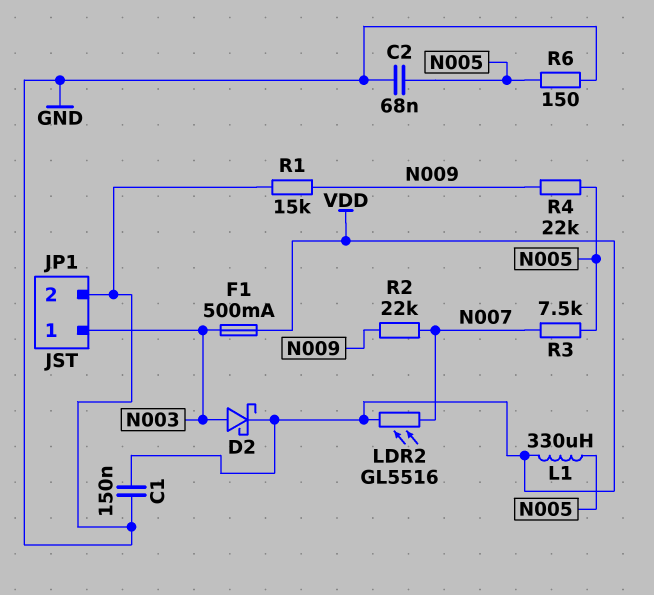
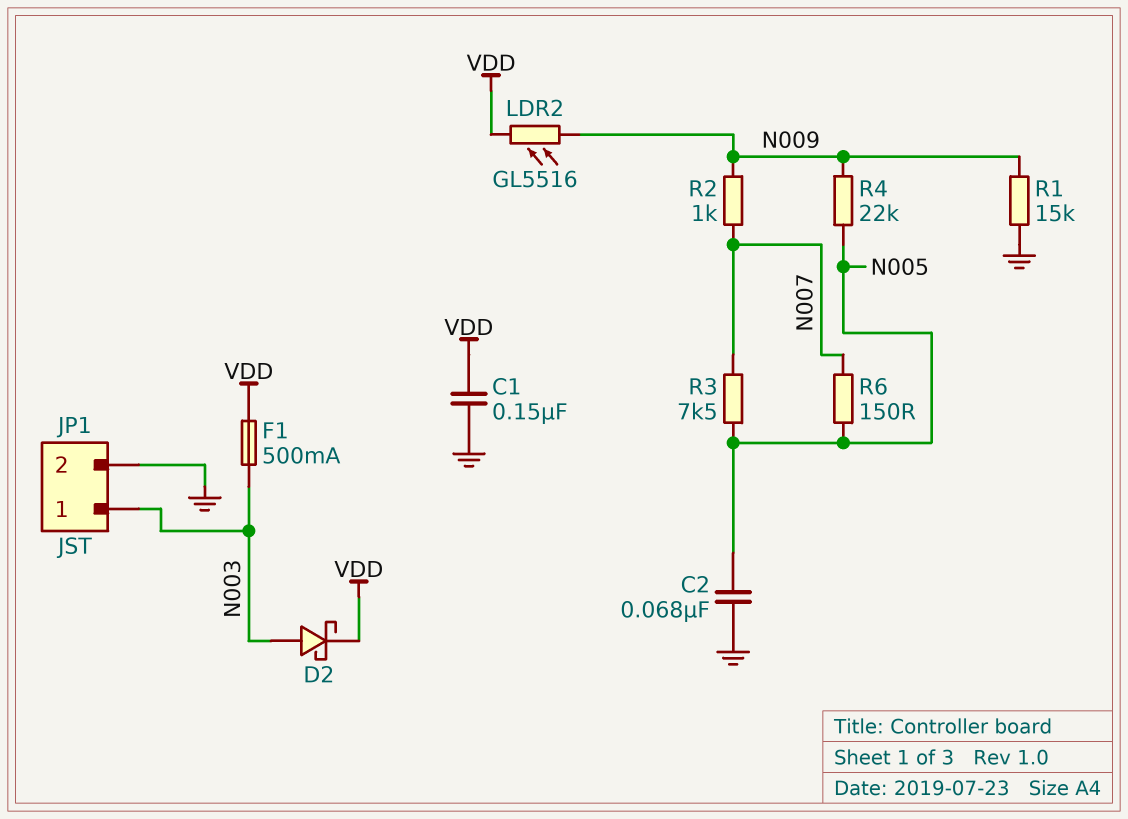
L1: 330uH (N005, VDD) -> none
LDR2: GL5516 (N007, VDD) -> GL5516 (N009, VDD)
R2: 22k (N007, N009) -> 1k (N007, N009)
R6: 150 (GND, N005) -> 150 (N005, N007)

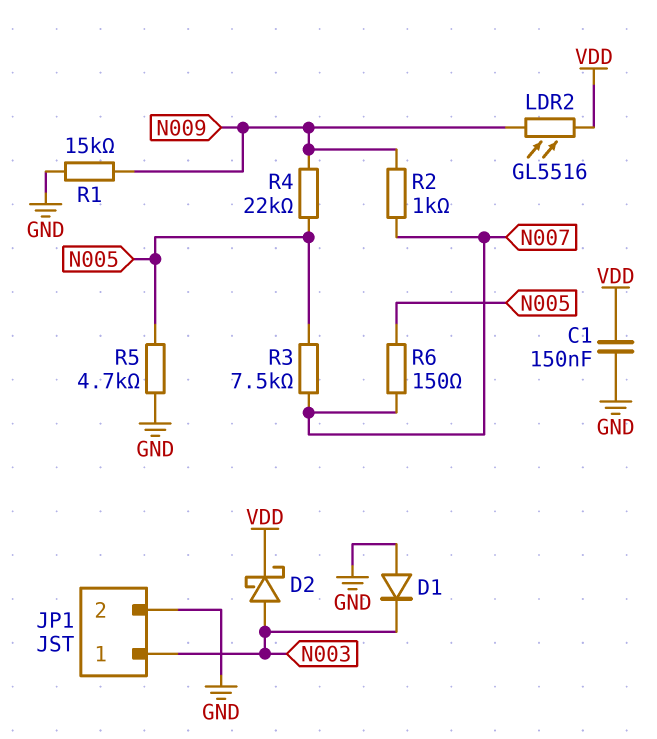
C2: 68nF (GND, N005) -> none
D1: none -> diode (A GND, K N003)
F1: 500mA (N003, VDD) -> none
R5: none -> 4.7k (GND, N005)

